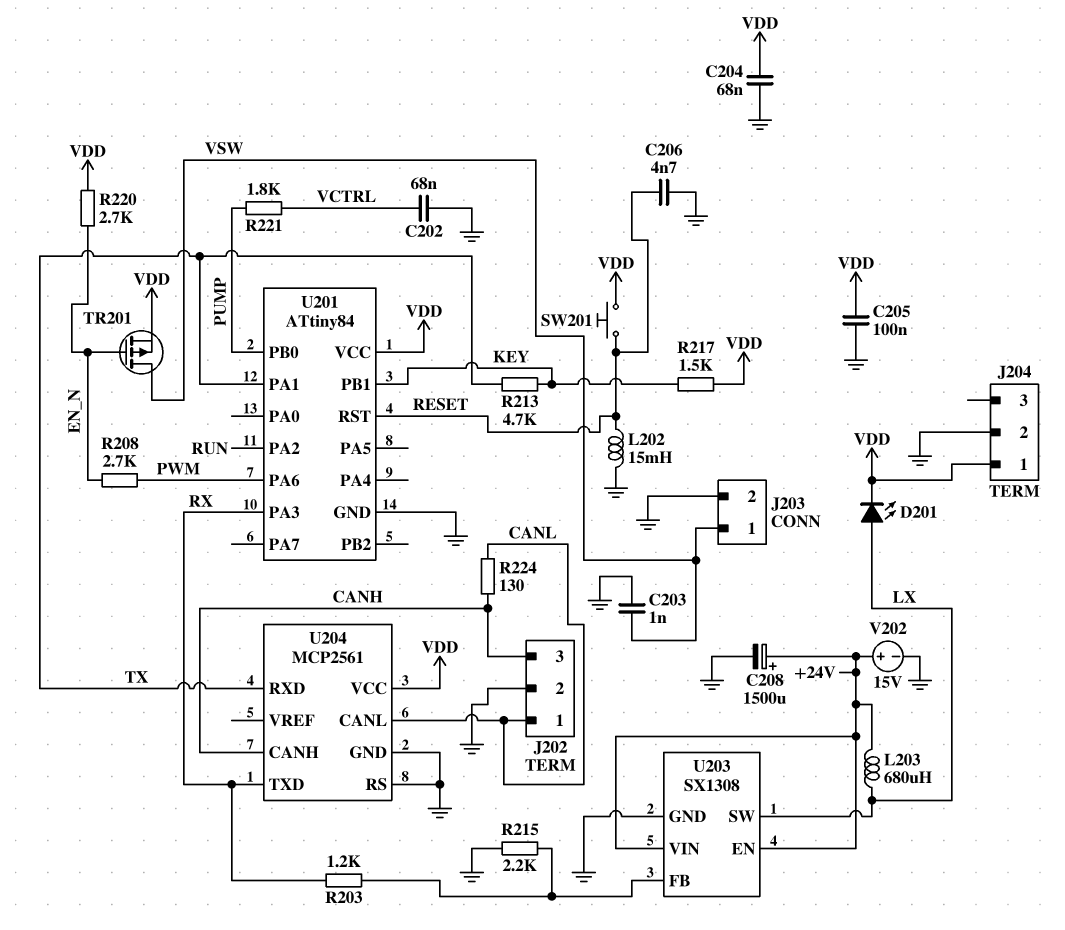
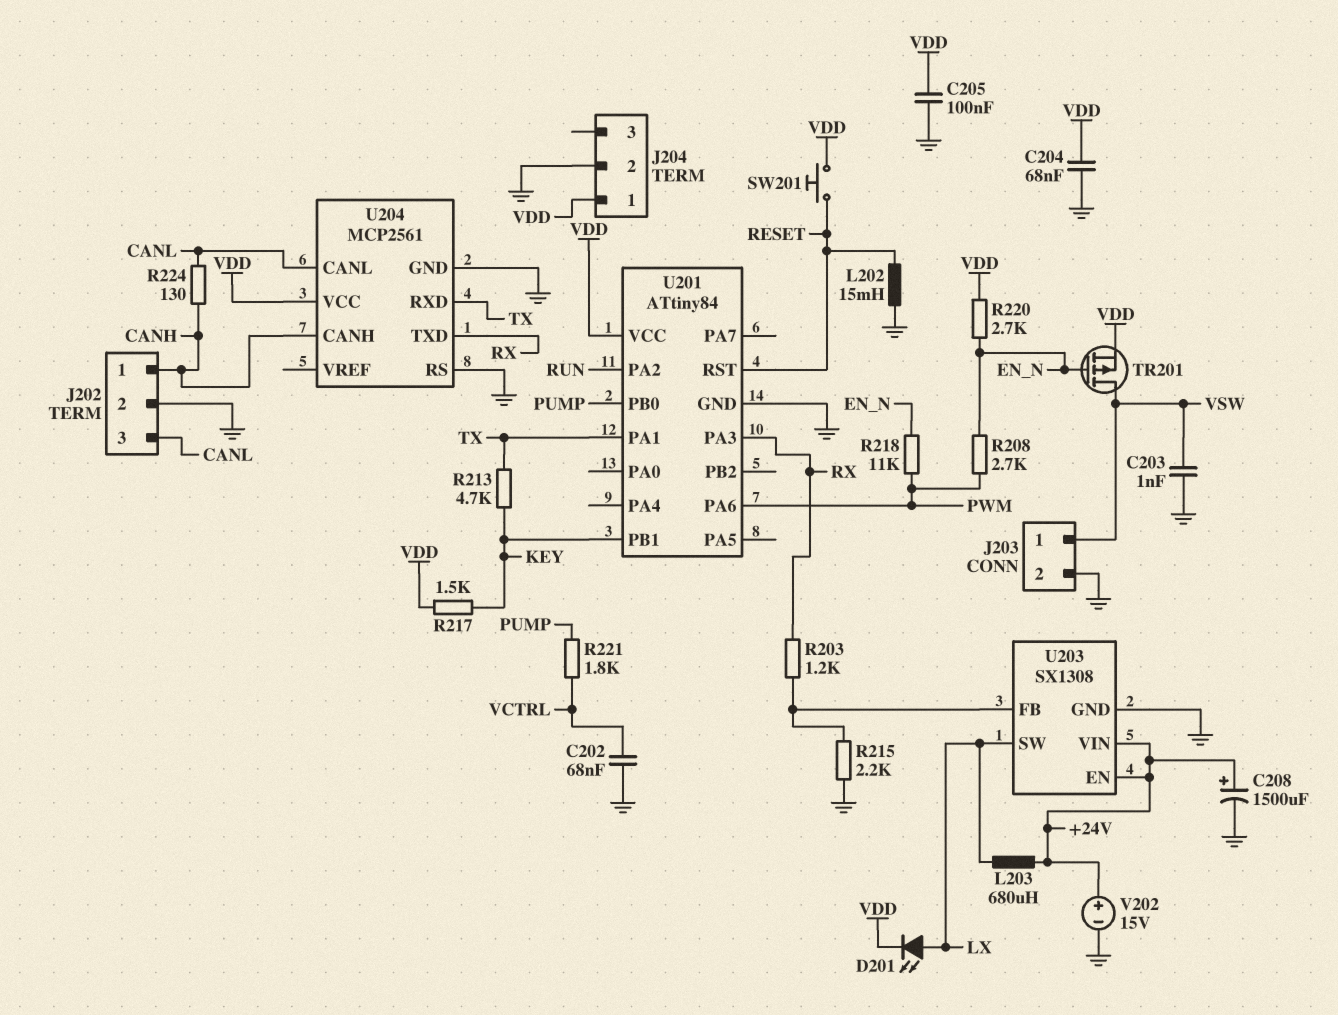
C206: 4.7nF (GND, RESET) -> none
J202 pin 1: CANL -> CANH
J202 pin 3: CANH -> CANL
R218: none -> 11k (EN_N, PWM)

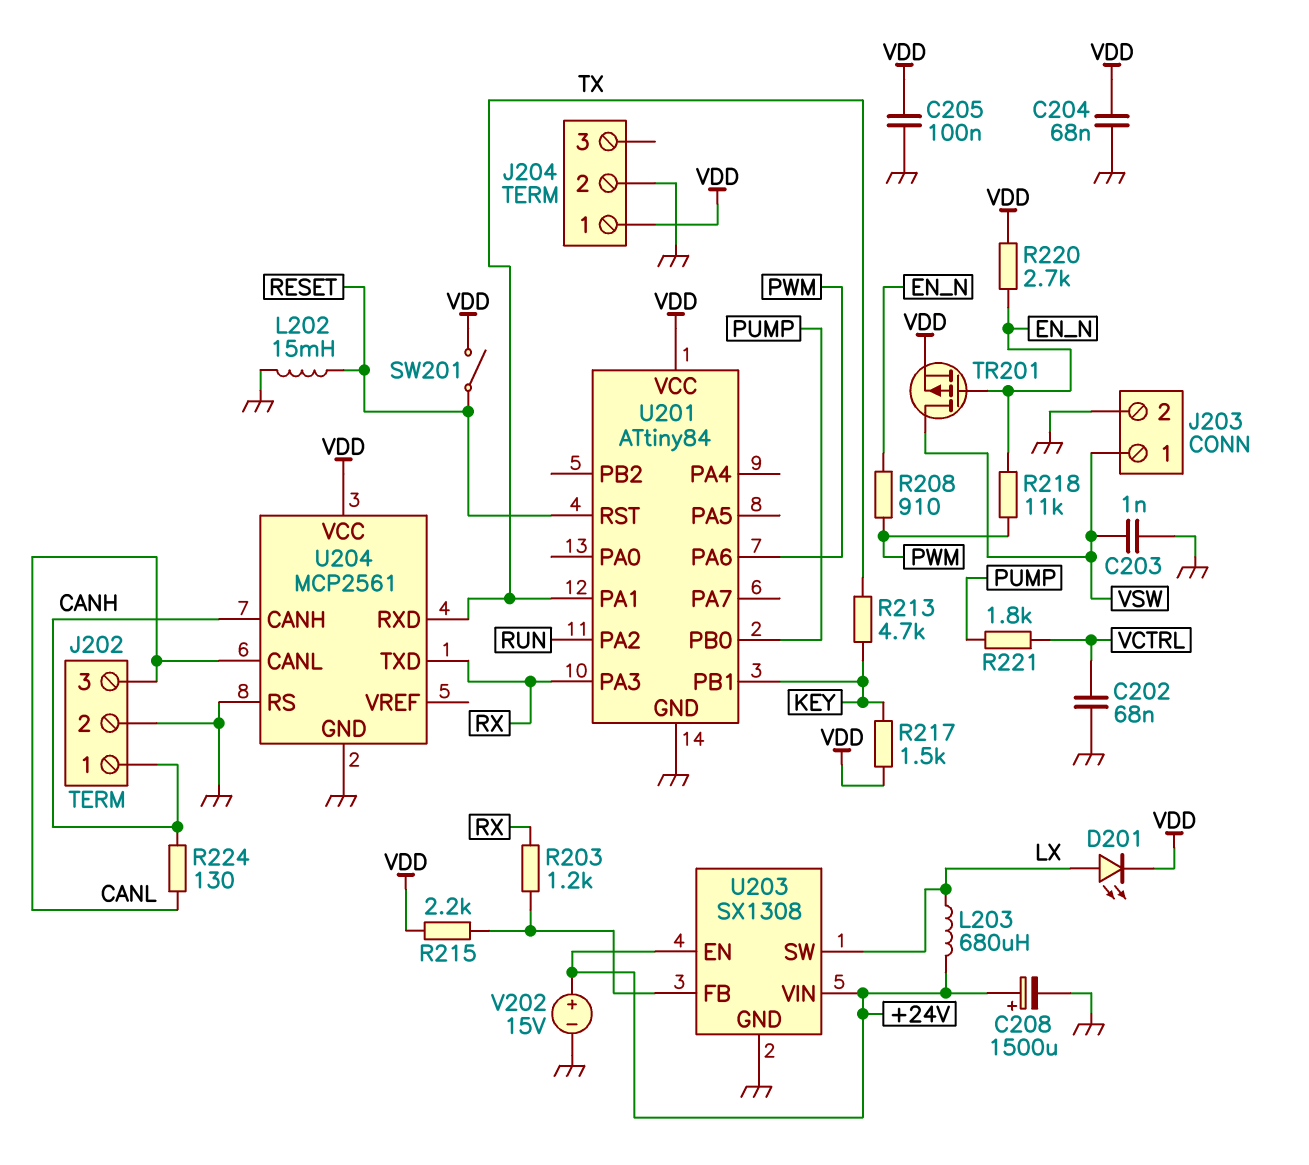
R208: 2.7k (EN_N, PWM) -> 910 (EN_N, PWM)
R215: 2.2k (GND, U203/FB) -> 2.2k (U203/FB, VDD)
SW201: button (RESET, VDD) -> switch (RESET, VDD)

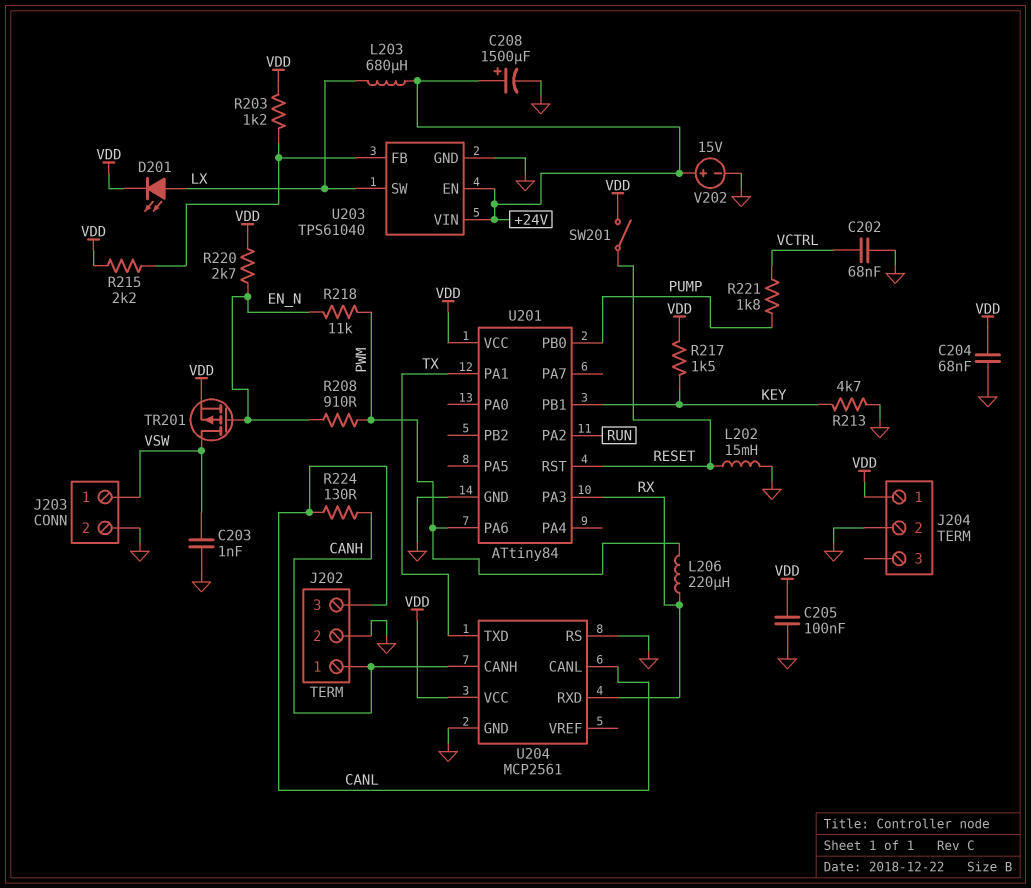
L206: none -> 220uH (PWM, RX)
R203: 1.2k (RX, U203/FB) -> 1.2k (U203/FB, VDD)
R213: 4.7k (KEY, TX) -> 4.7k (GND, KEY)
U203: SX1308 -> TPS61040
U204 pin RXD: TX -> RX
U204 pin TXD: RX -> TX

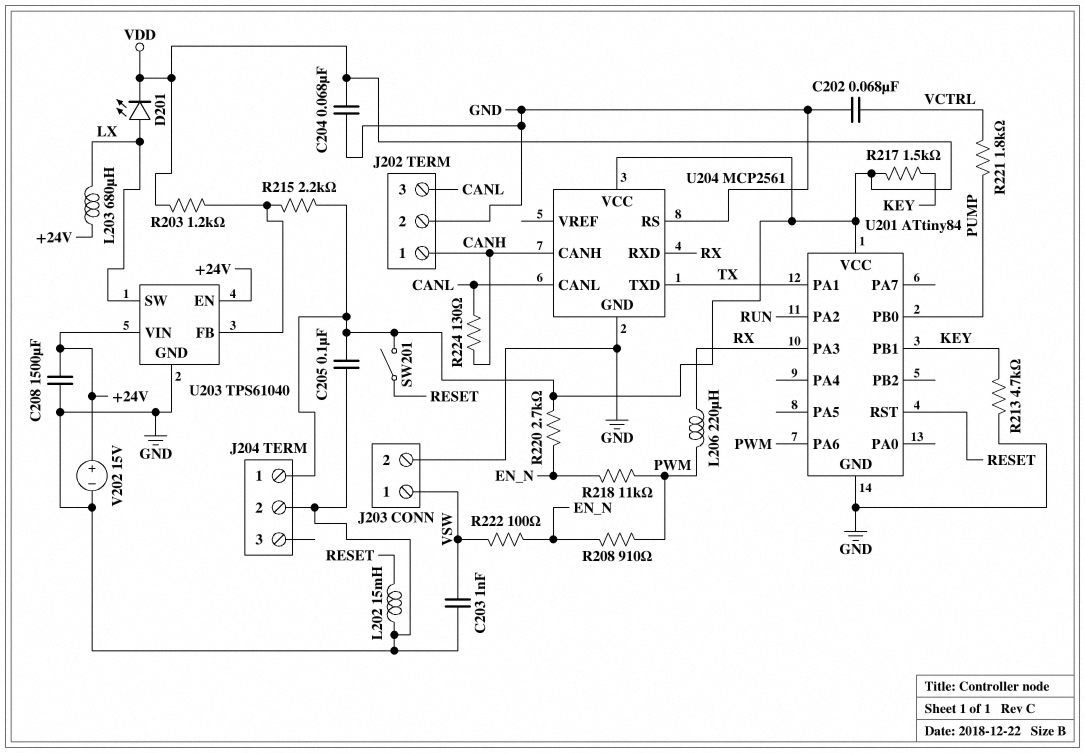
C208: 1500uF (plus +24V, minus GND) -> 1500uF (+24V, GND)
R222: none -> 100 (EN_N, VSW)
TR201: PMOS (G EN_N, D VSW, S VDD) -> none

